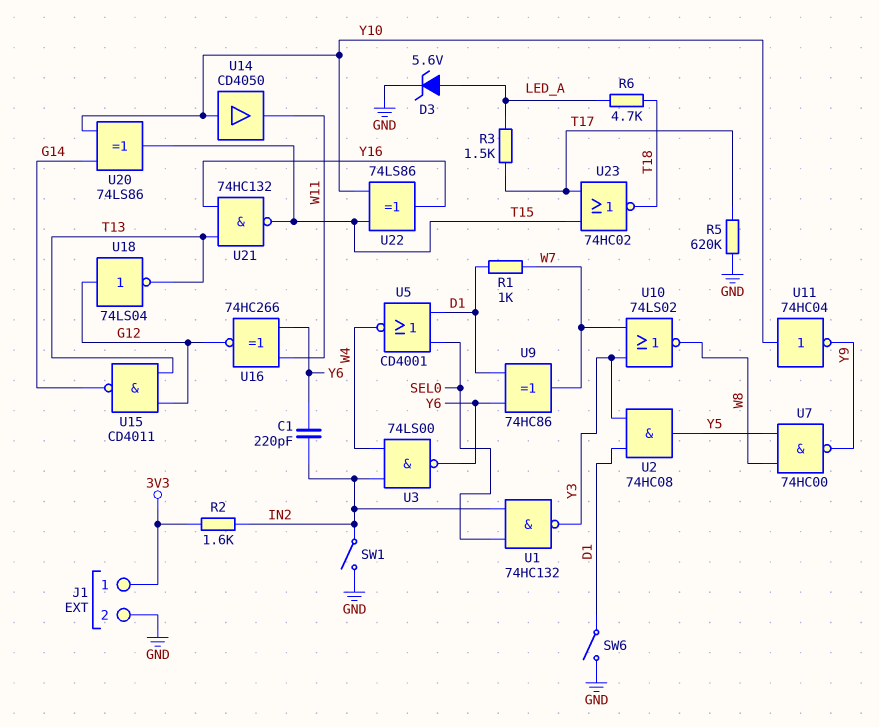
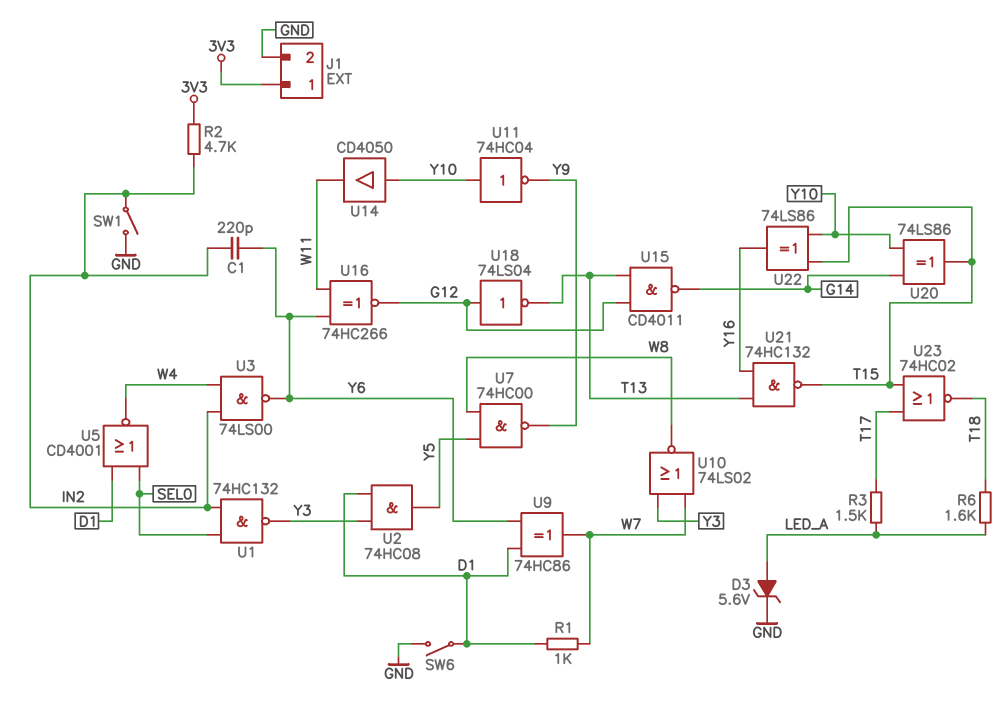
R2: 1.6k (3V3, IN2) -> 4.7k (3V3, IN2)
R5: 620k (GND, T17) -> none
R6: 4.7k (LED_A, T18) -> 1.6k (LED_A, T18)

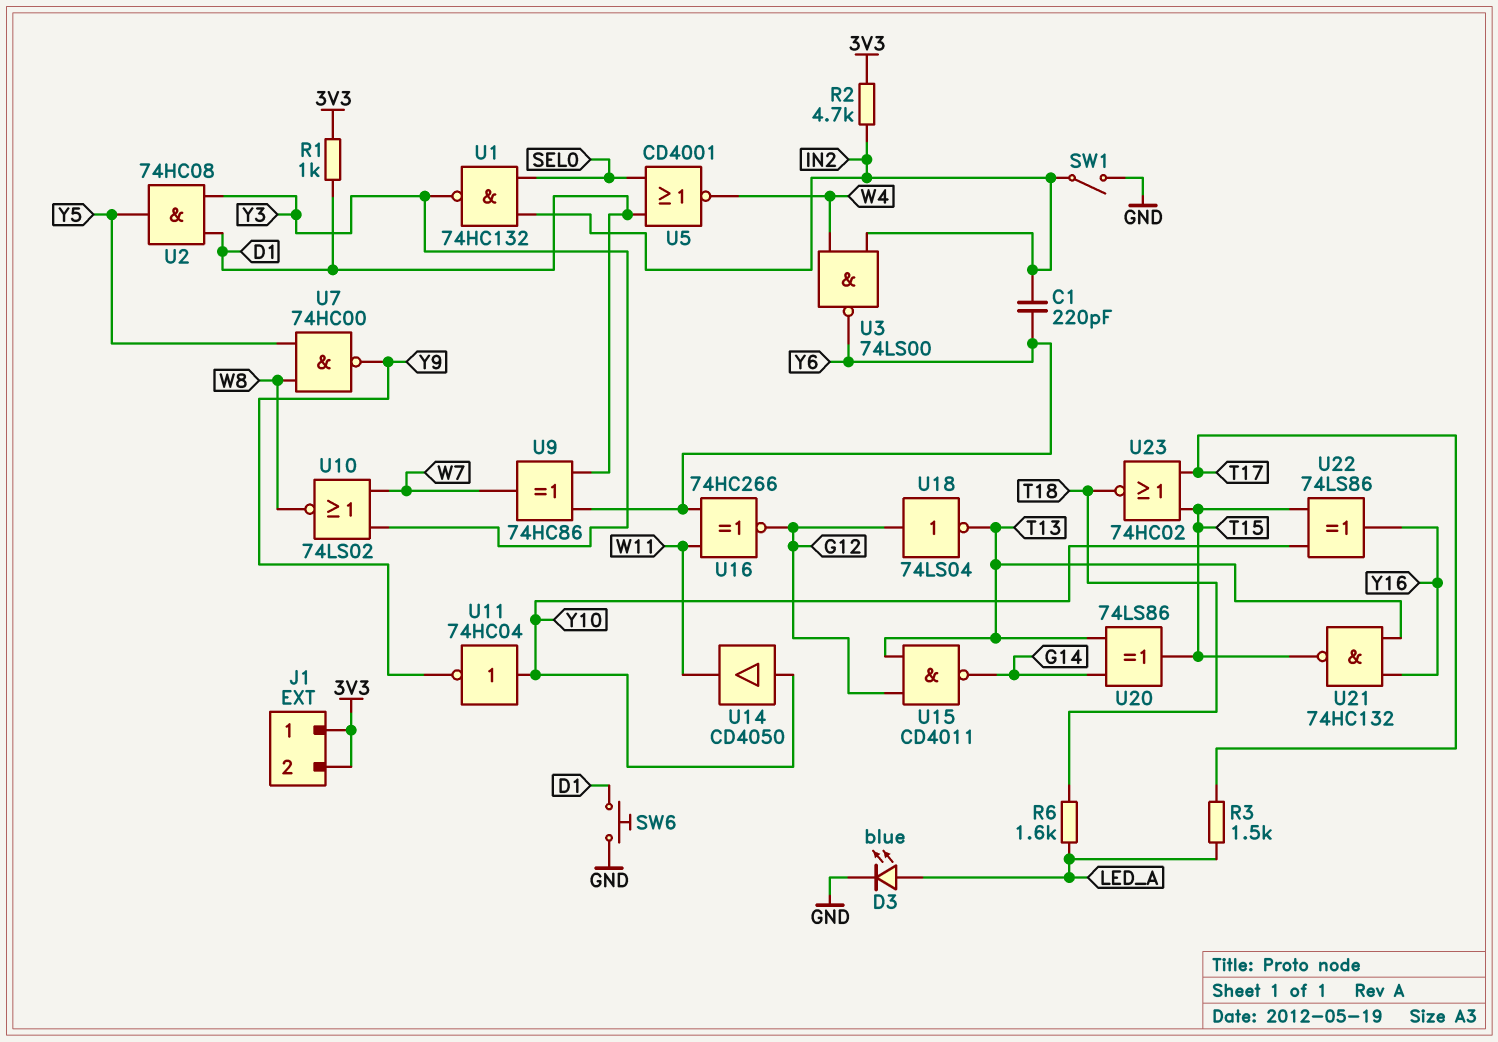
D3: zener 5.6V (A LED_A, K GND) -> LED blue (A LED_A, K GND)
J1 pin 2: GND -> 3V3
R1: 1k (D1, W7) -> 1k (3V3, D1)
SW6: switch (D1, GND) -> button (D1, GND)
U20: XOR 74LS86 (in G14, in Y10, out T15) -> XOR 74LS86 (in G14, in T13, out T15)

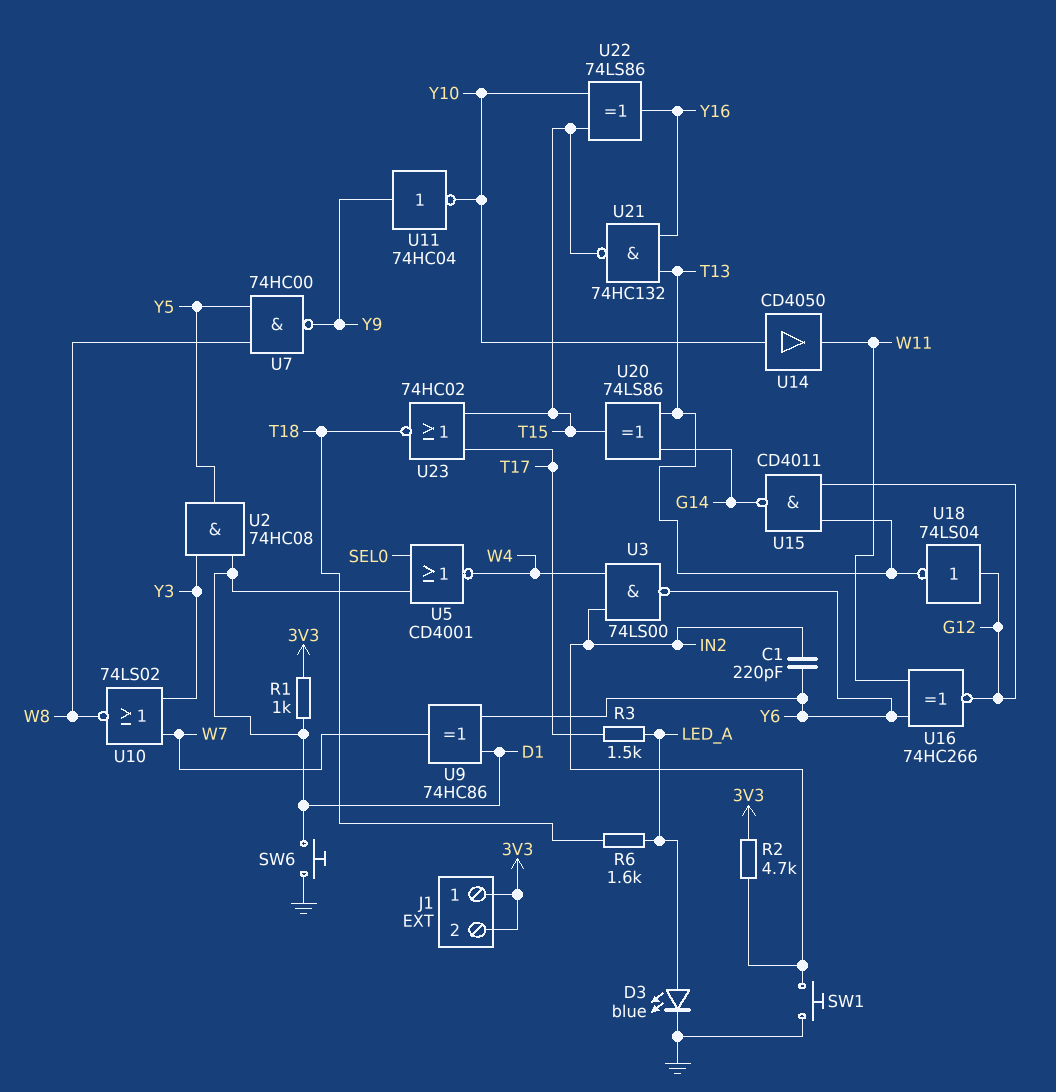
SW1: switch (GND, IN2) -> button (GND, IN2)
U1: NAND 74HC132 (in IN2, in SEL0, out Y3) -> none
U11: NOT 74HC04 (in Y10, out Y9) -> NOT 74HC04 (in Y9, out Y10)

